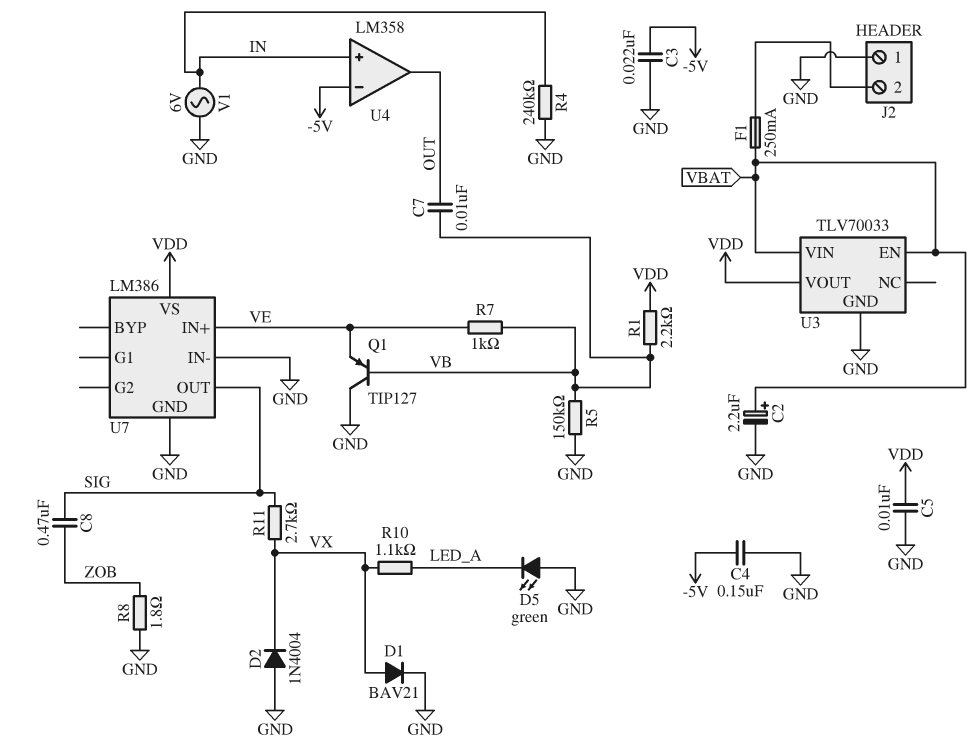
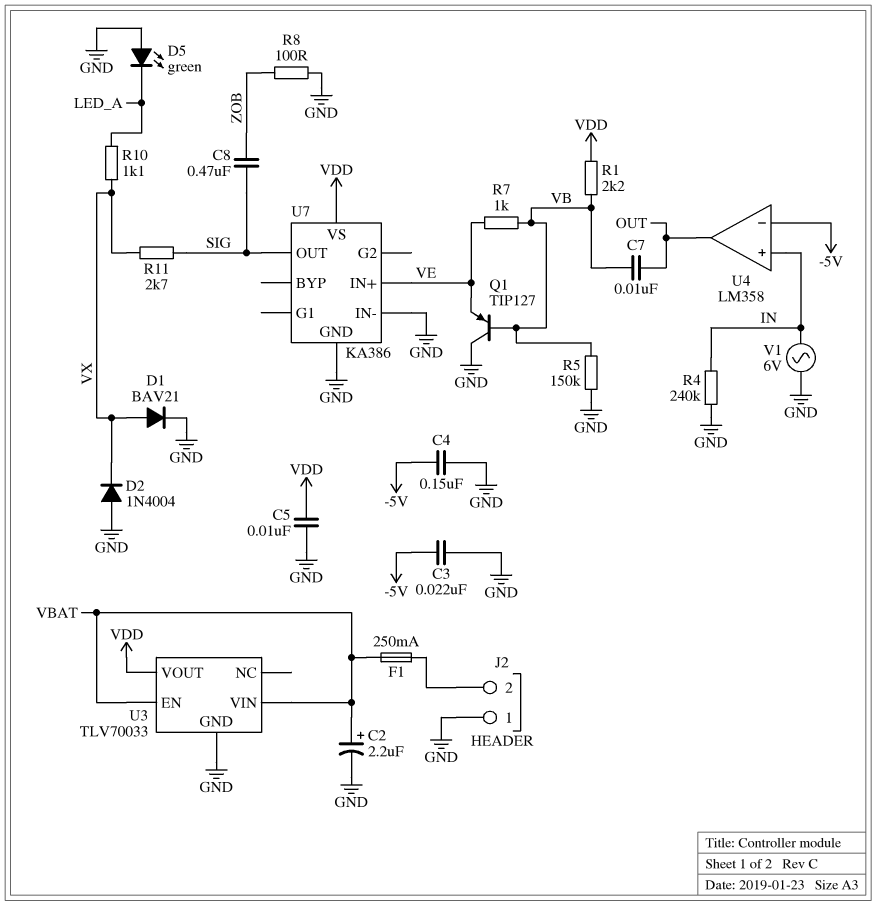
R8: 1.8 (GND, ZOB) -> 100 (GND, ZOB)
U7: LM386 -> KA386

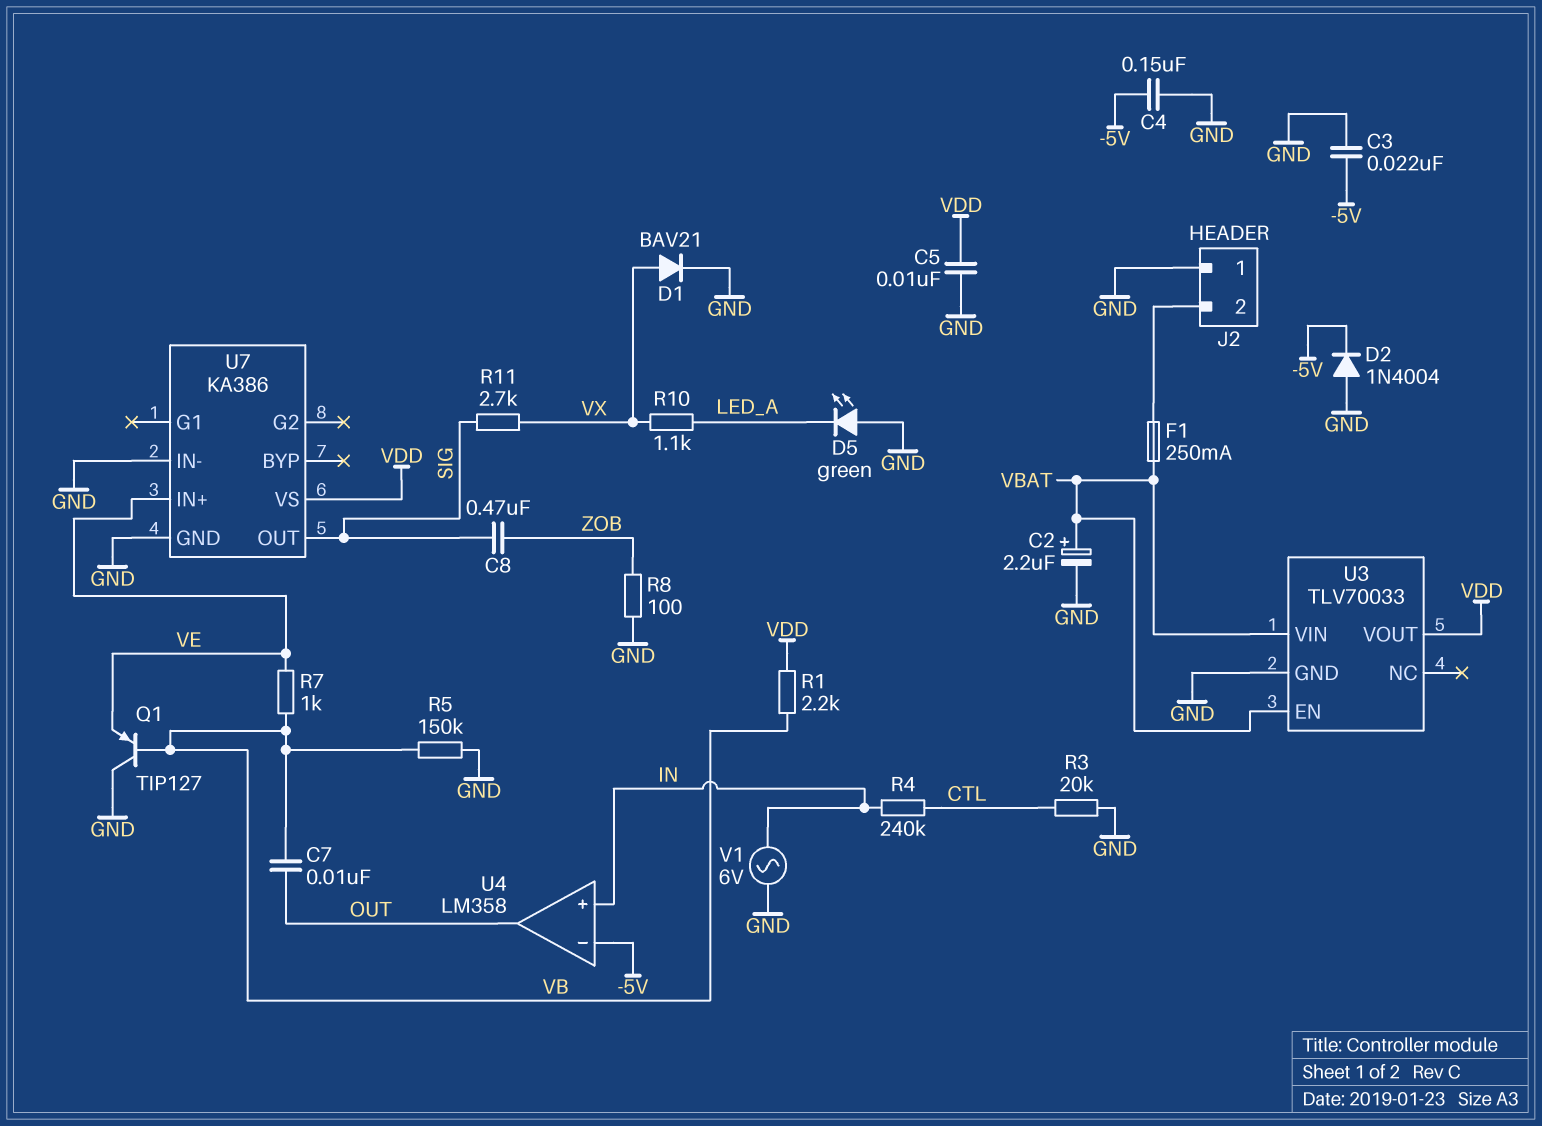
D2: diode 1N4004 (A GND, K VX) -> diode 1N4004 (A GND, K -5V)
R3: none -> 20k (CTL, GND)
R4: 240k (GND, IN) -> 240k (CTL, IN)

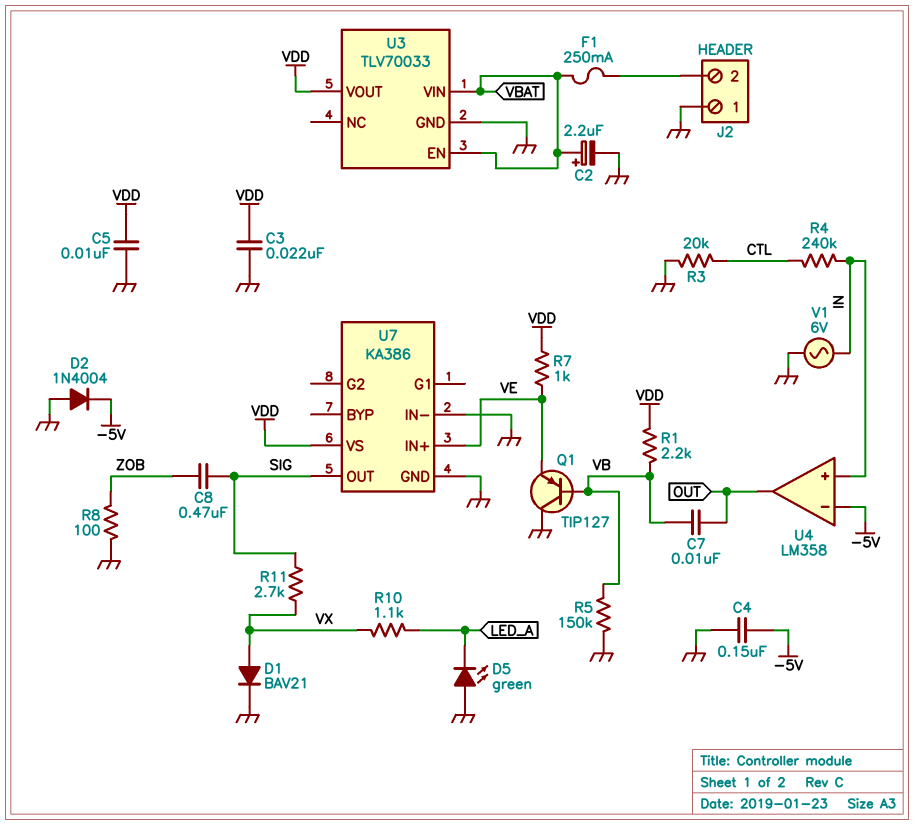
C3: 22nF (-5V, GND) -> 22nF (GND, VDD)
R7: 1k (VB, VE) -> 1k (VDD, VE)

